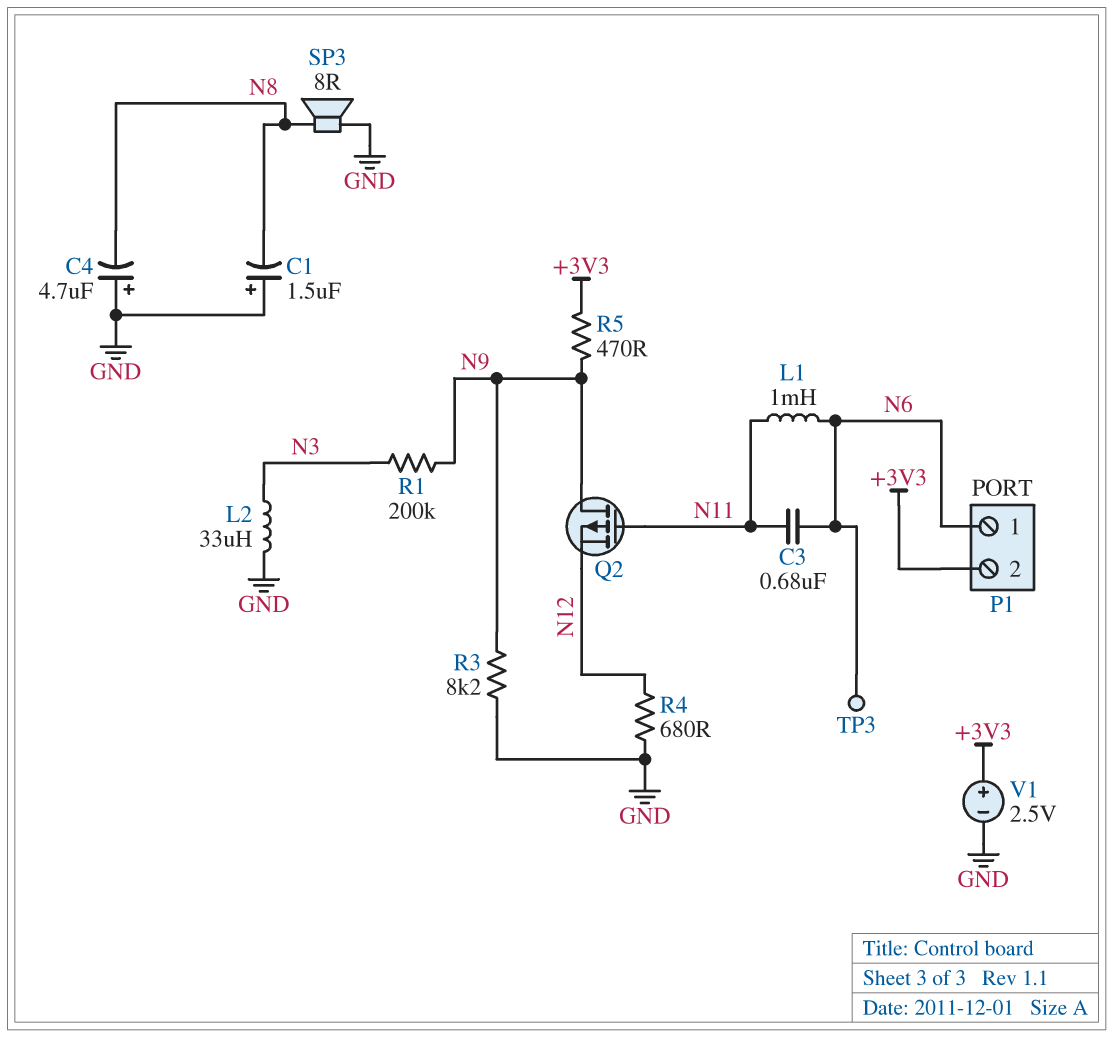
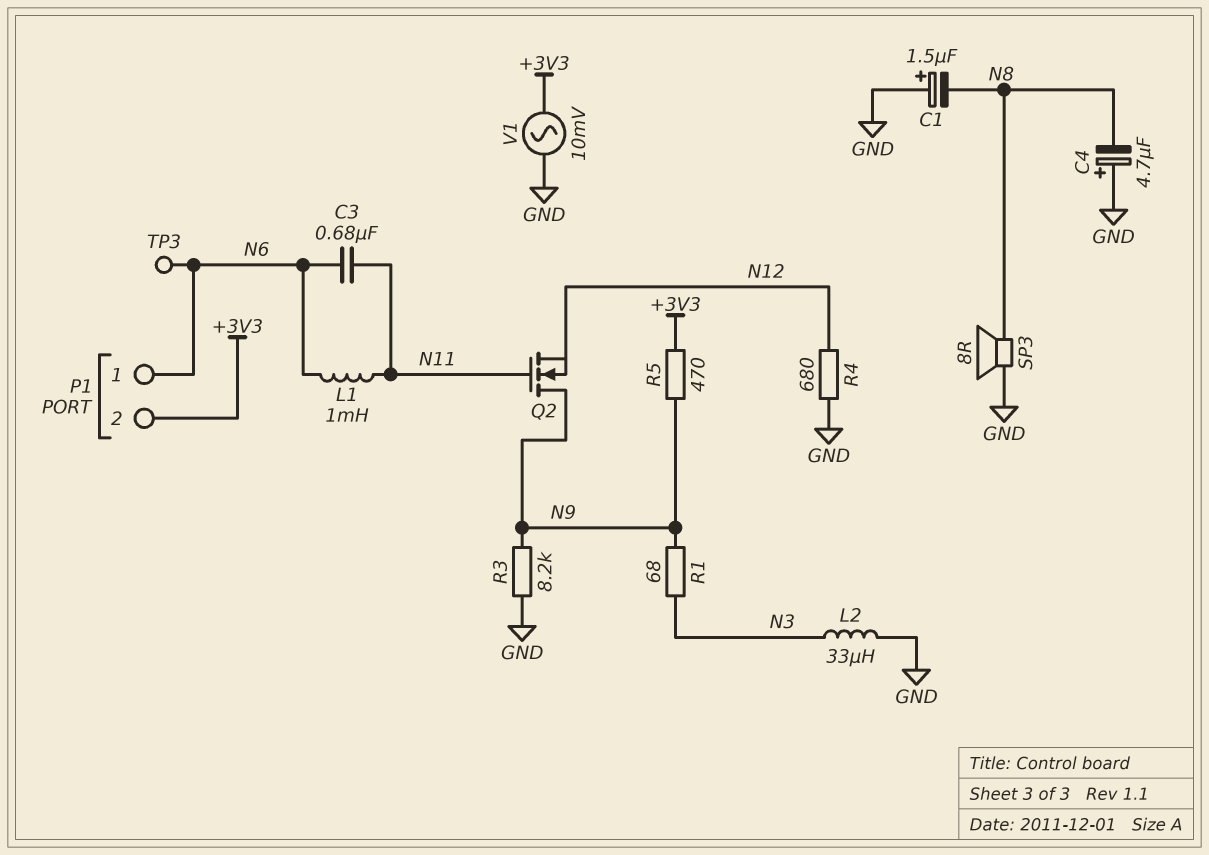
Q2: PMOS (G N11, D N9, S N12) -> NMOS (G N11, D N9, S N12)
R1: 200k (N3, N9) -> 68 (N3, N9)
V1: 2.5V (plus +3V3, minus GND) -> AC 10mV (+3V3, GND)

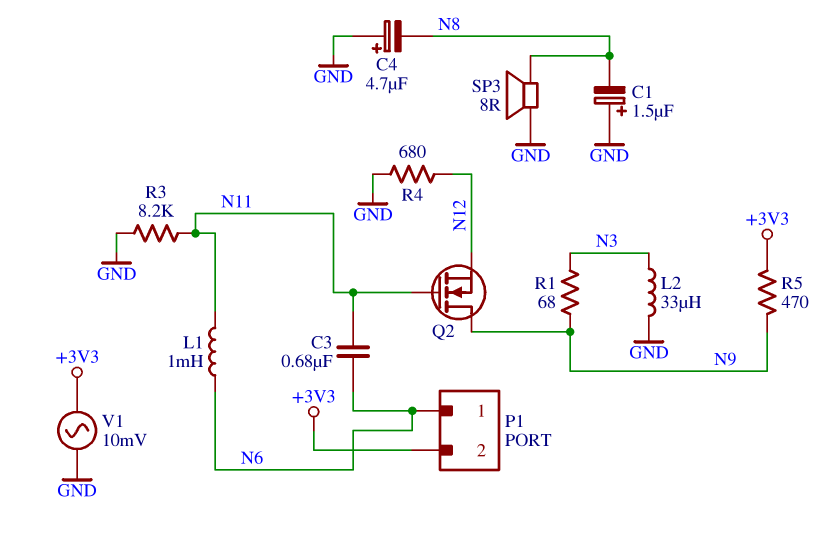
R3: 8.2k (GND, N9) -> 8.2k (GND, N11)
TP3: test point (N6) -> none

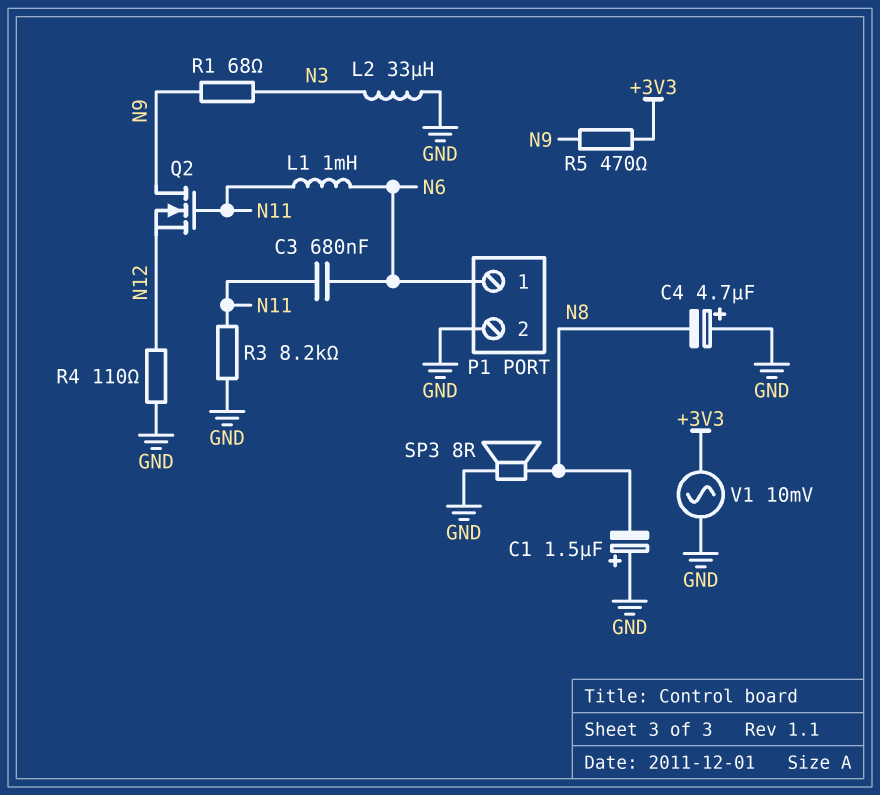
P1 pin 2: +3V3 -> GND
R4: 680 (GND, N12) -> 110 (GND, N12)

